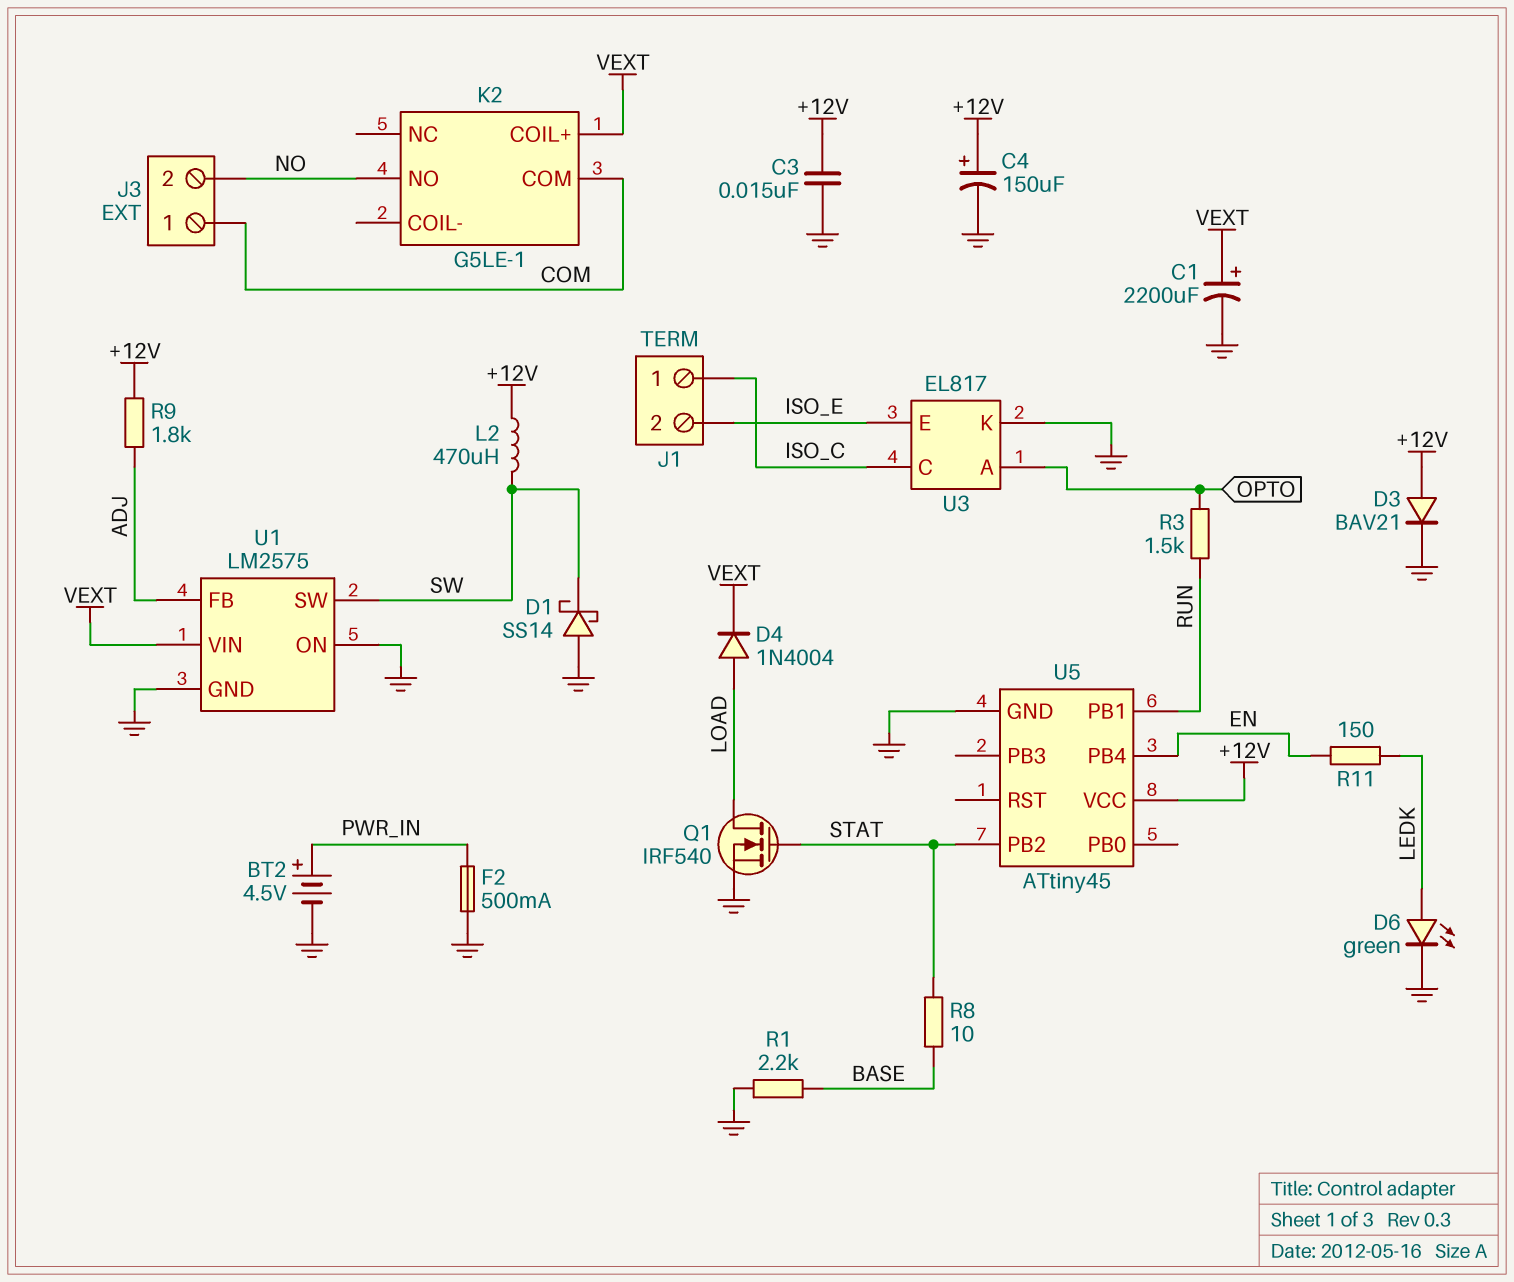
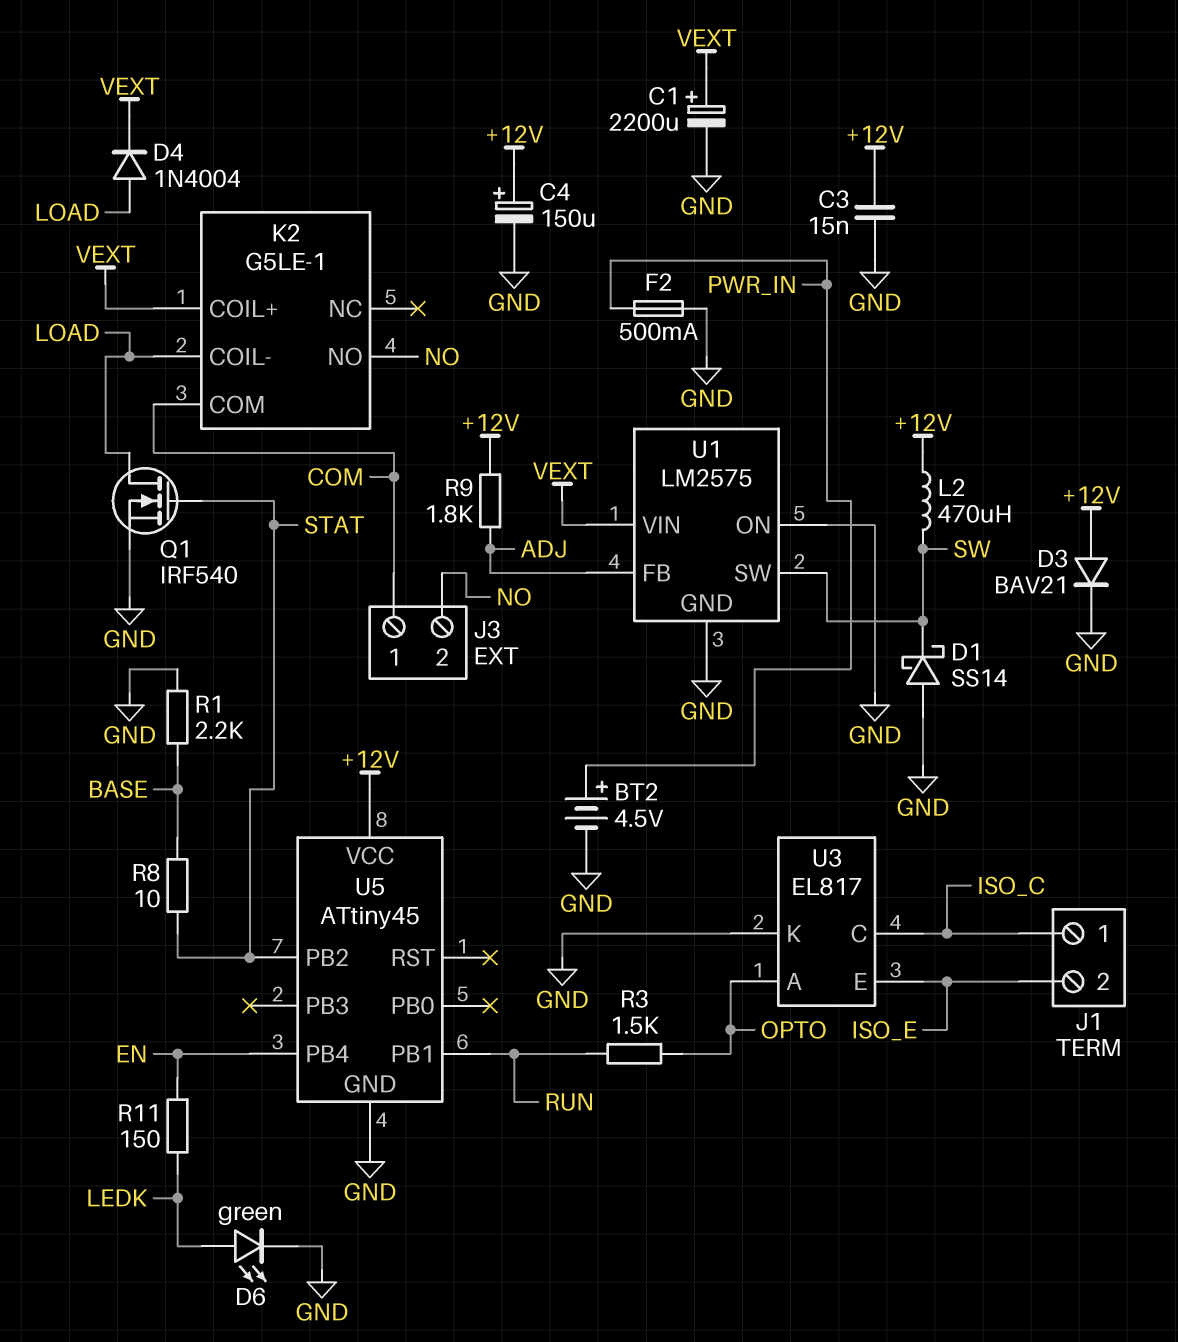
K2 pin COIL-: none -> LOAD

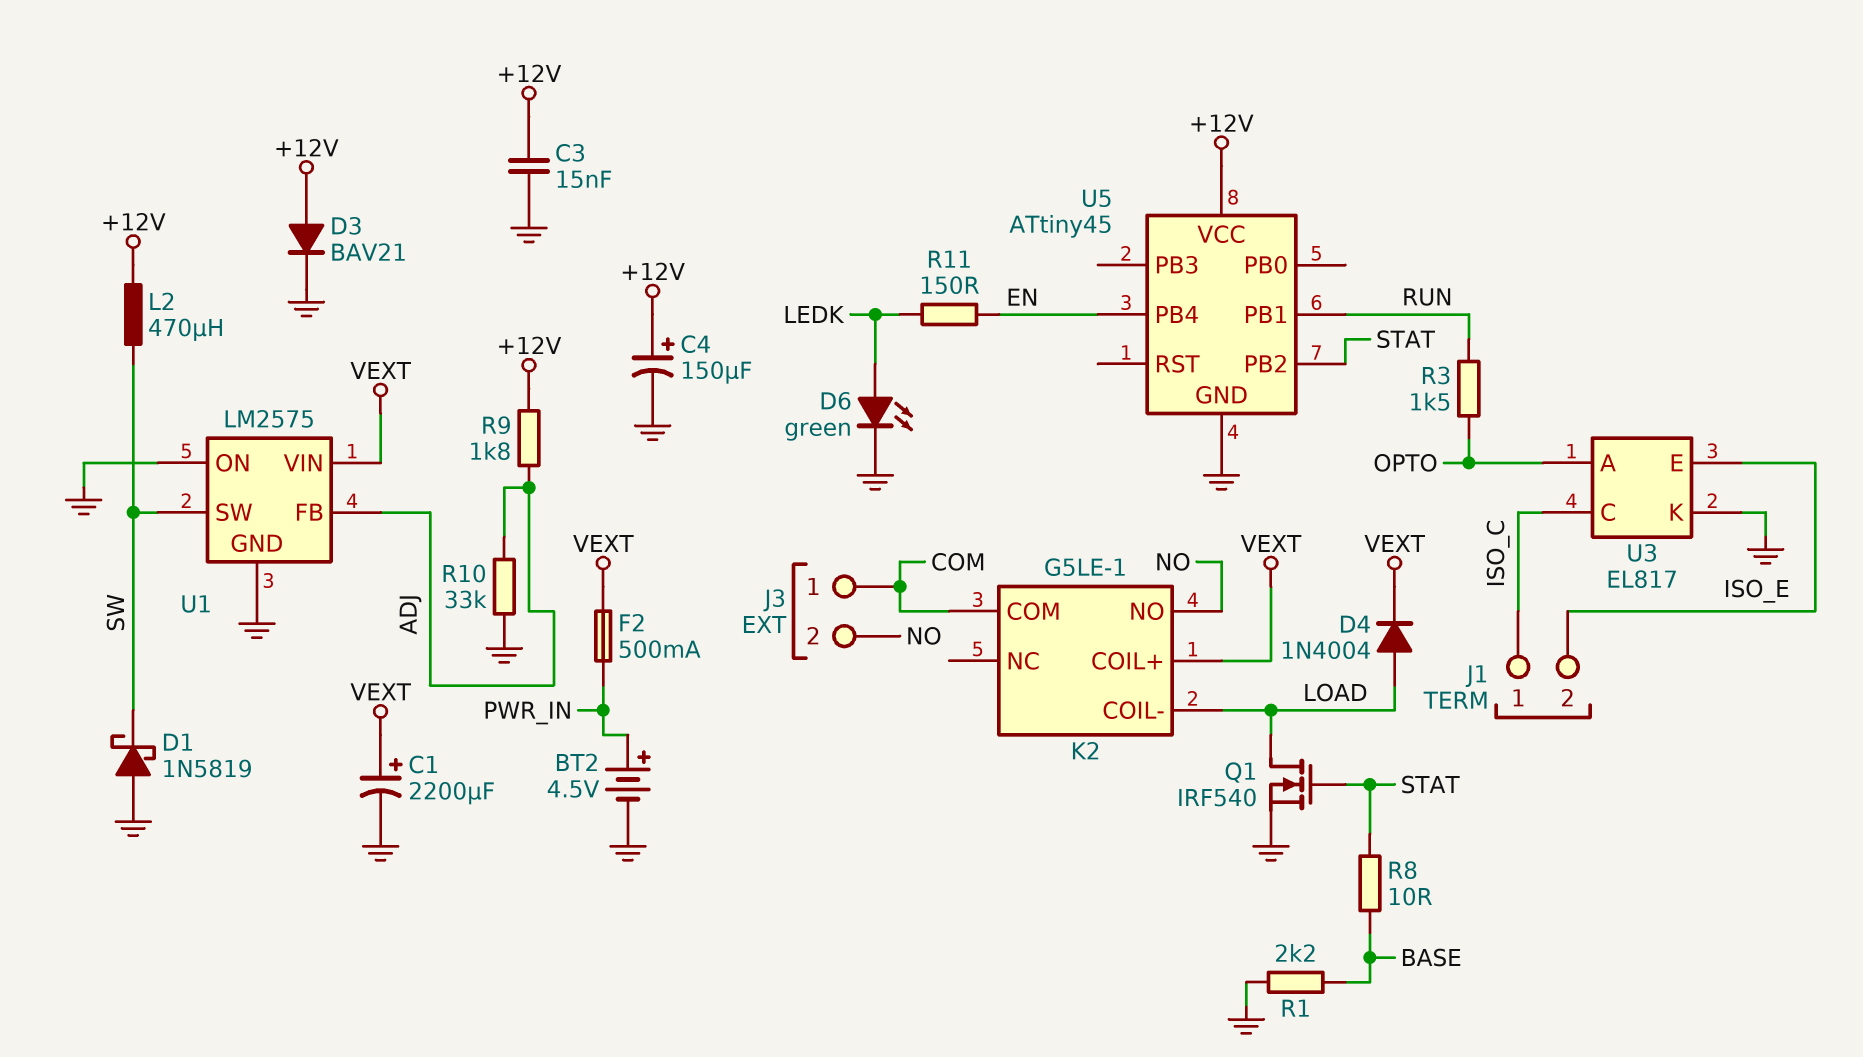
D1: schottky SS14 (A GND, K SW) -> schottky 1N5819 (A GND, K SW)
F2: 500mA (GND, PWR_IN) -> 500mA (PWR_IN, VEXT)
R10: none -> 33k (ADJ, GND)

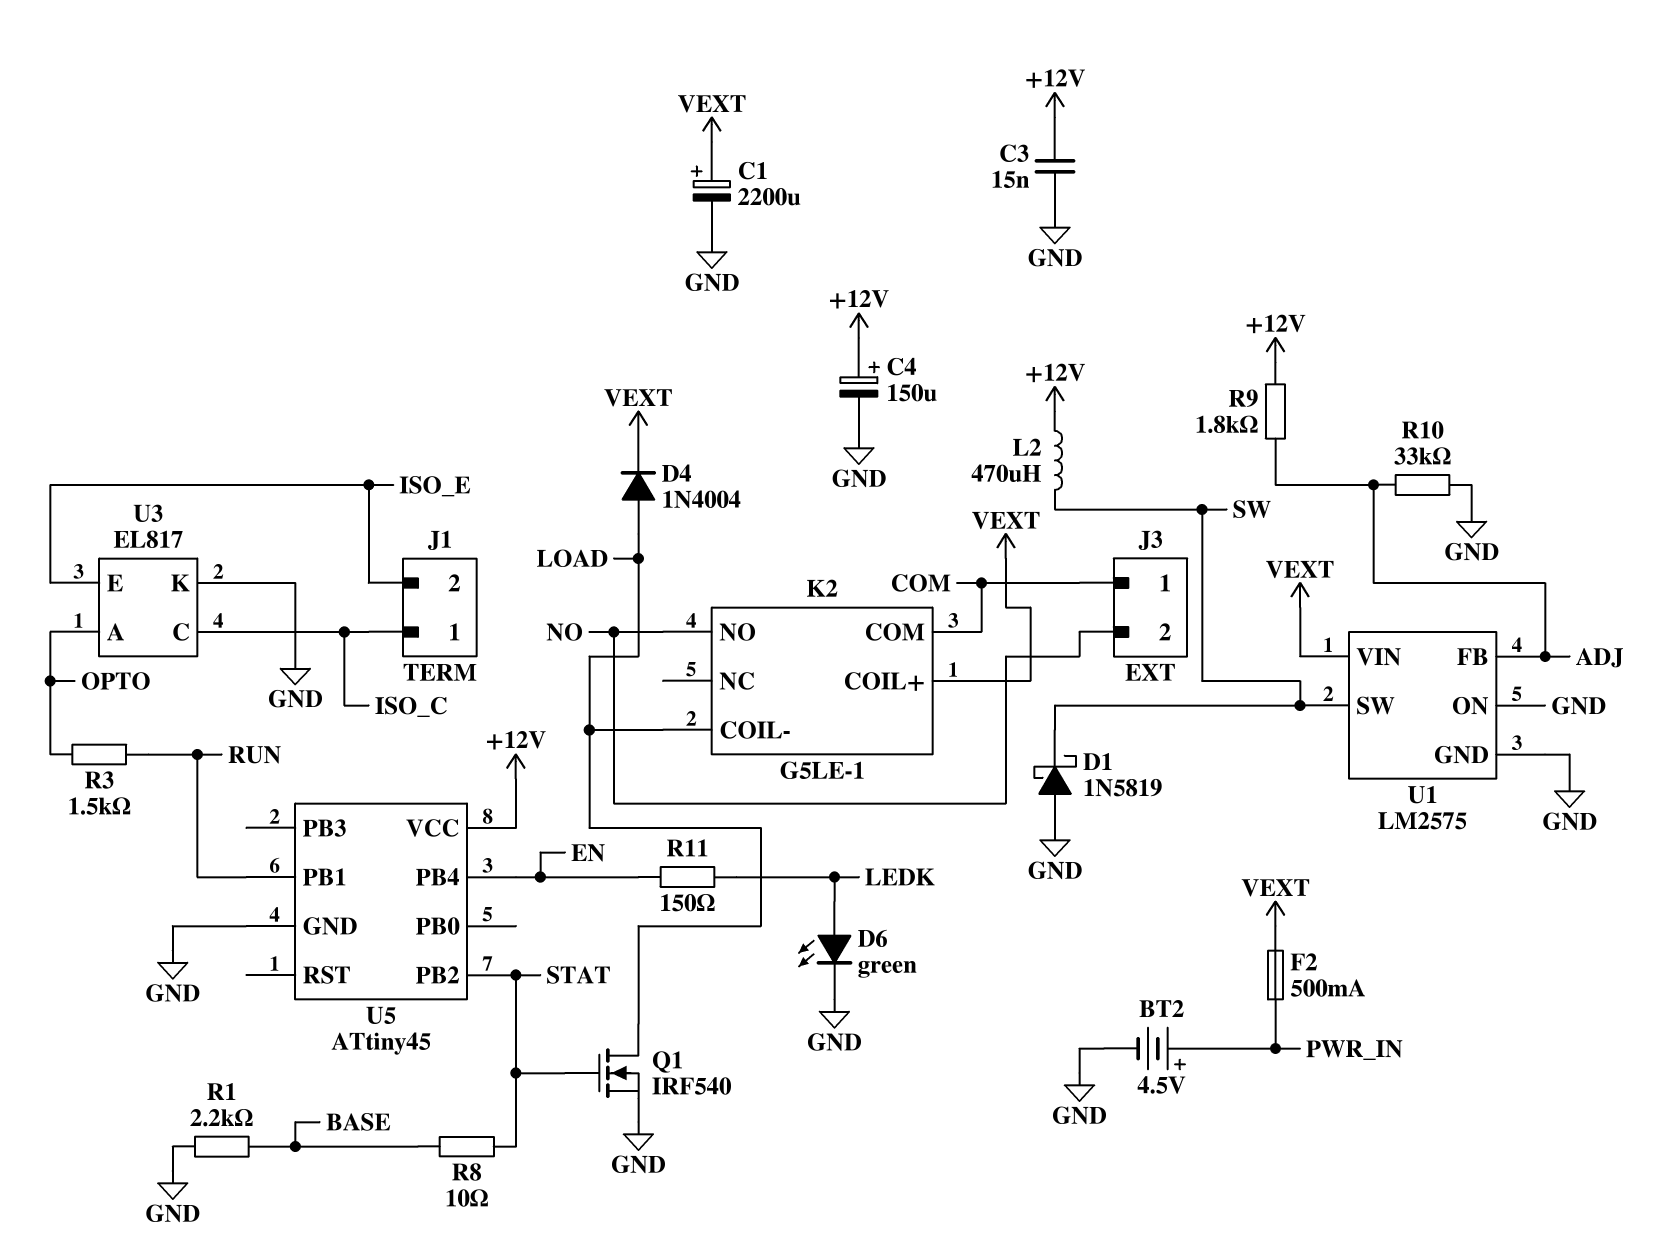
D3: diode BAV21 (A +12V, K GND) -> none

